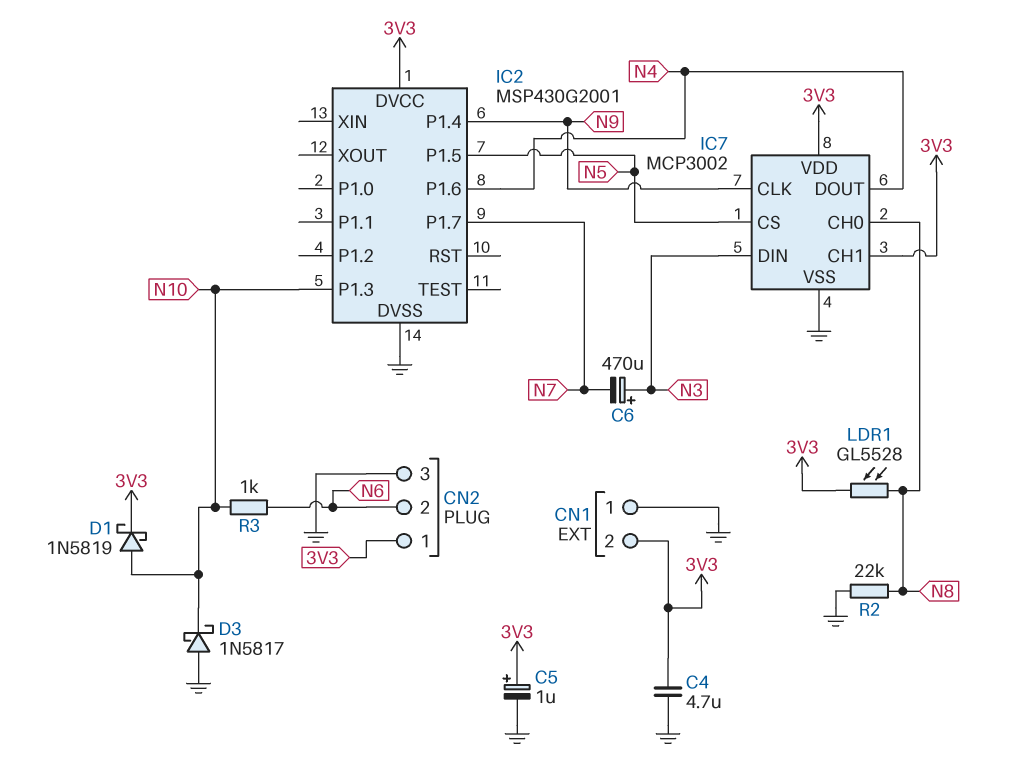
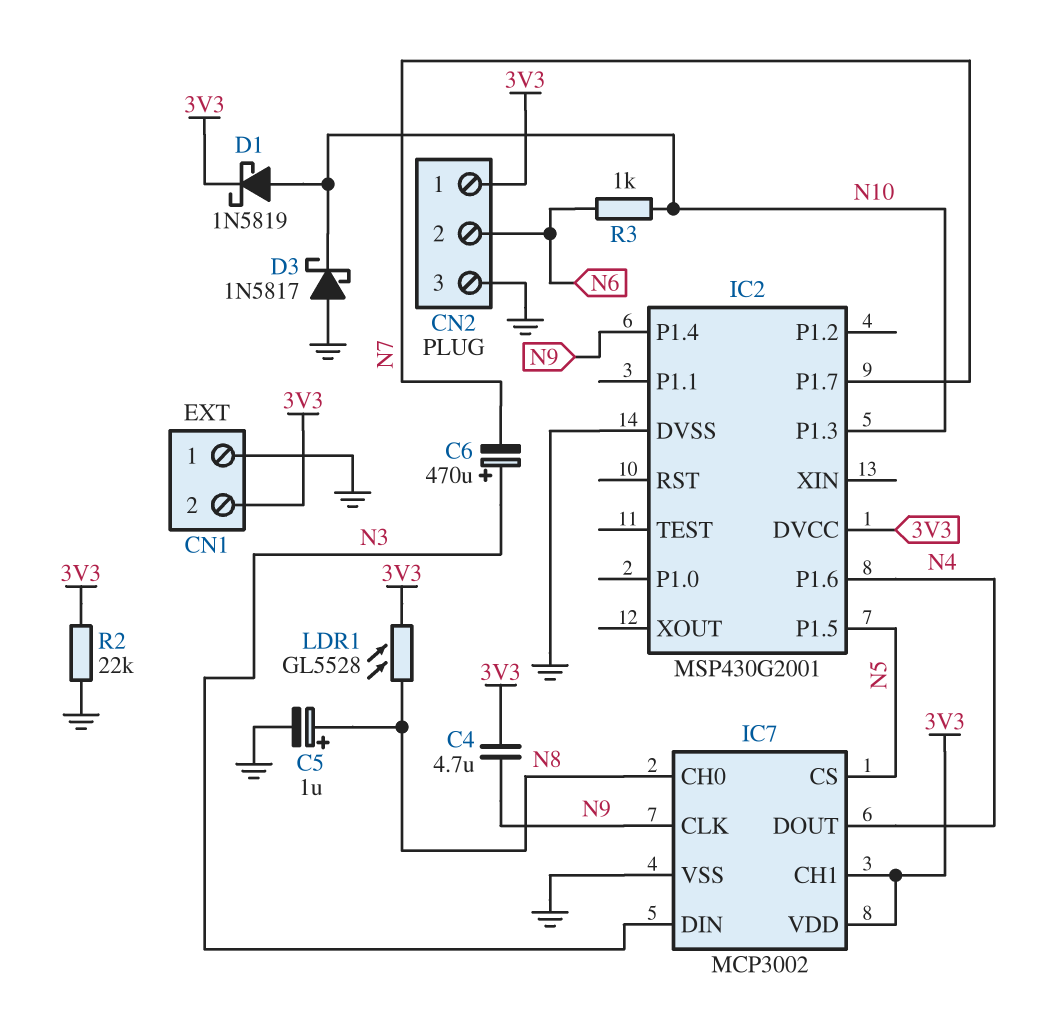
C4: 4.7uF (3V3, GND) -> 4.7uF (3V3, N9)
C5: 1uF (plus 3V3, minus GND) -> 1uF (plus N8, minus GND)
R2: 22k (GND, N8) -> 22k (3V3, GND)

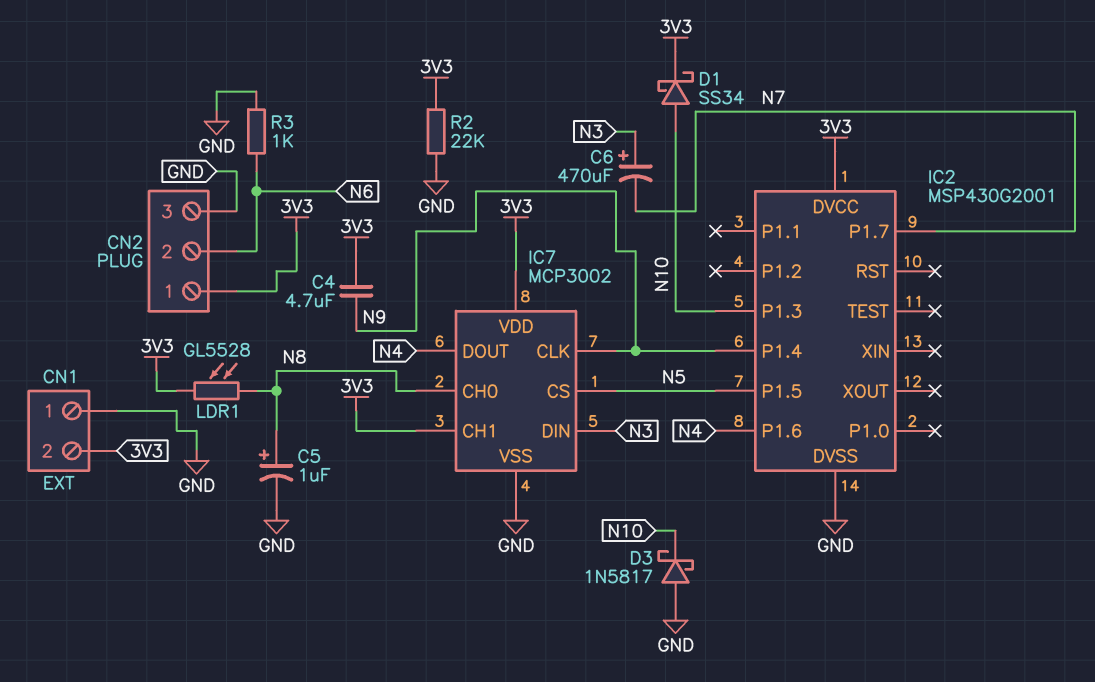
D1: schottky 1N5819 (A N10, K 3V3) -> schottky SS34 (A N10, K 3V3)
R3: 1k (N6, N10) -> 1k (GND, N6)

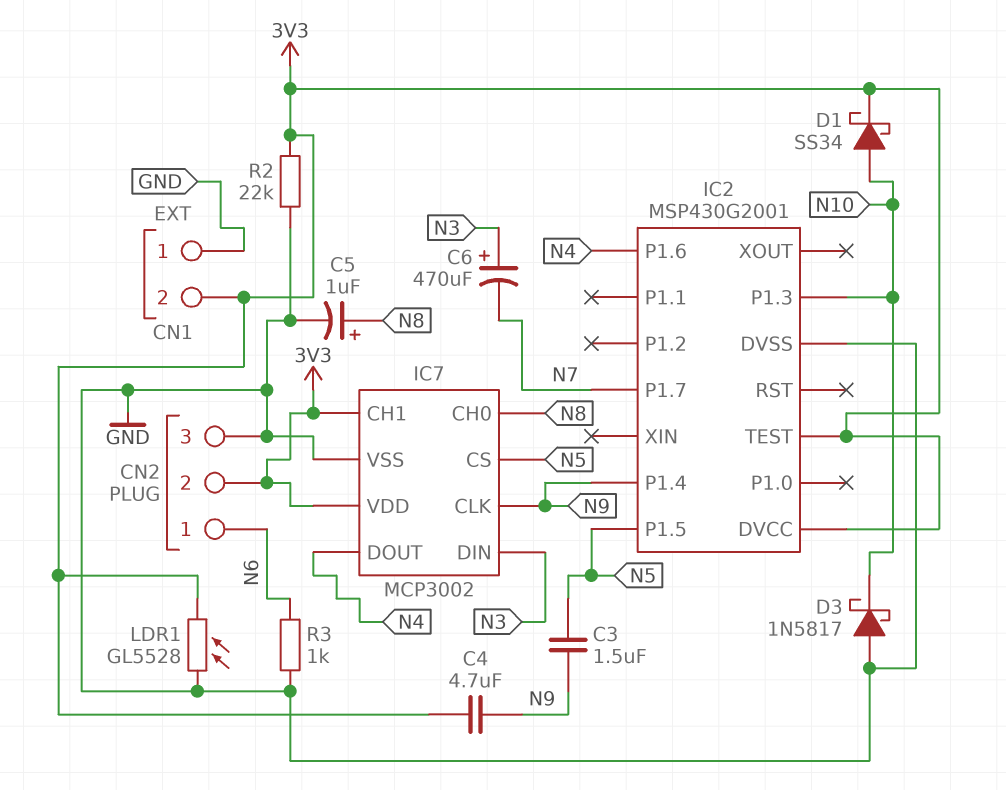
C3: none -> 1.5uF (N5, N9)
CN2 pin 1: 3V3 -> N6
CN2 pin 2: N6 -> 3V3
IC2 pin TEST: none -> 3V3
LDR1: GL5528 (3V3, N8) -> GL5528 (3V3, GND)

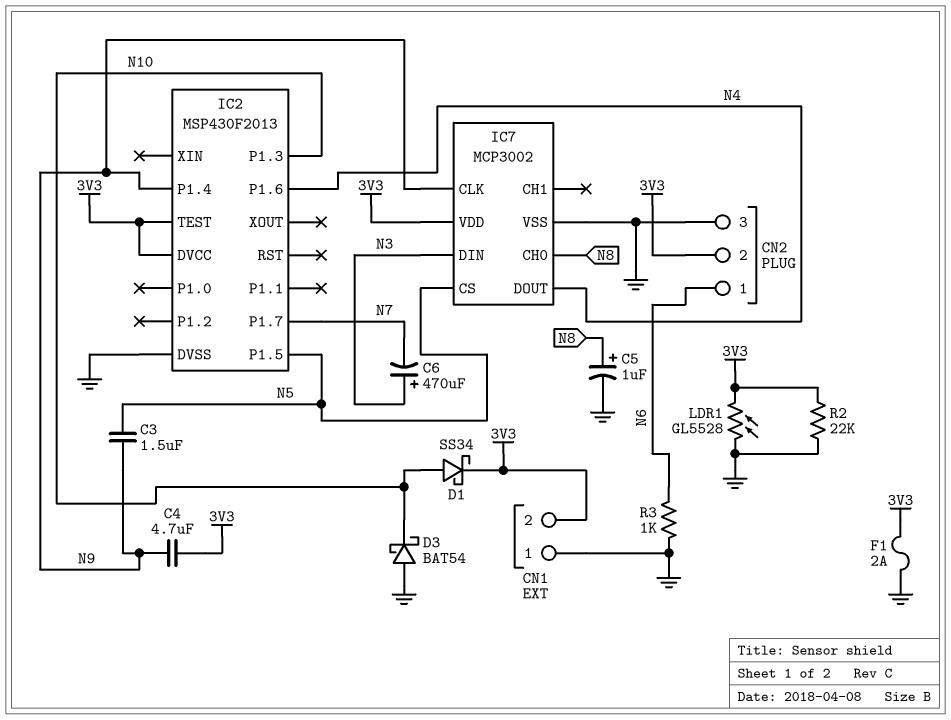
D3: schottky 1N5817 (A GND, K N10) -> schottky BAT54 (A GND, K N10)
F1: none -> 2A (3V3, GND)
IC2: MSP430G2001 -> MSP430F2013
IC7 pin CH1: 3V3 -> none

